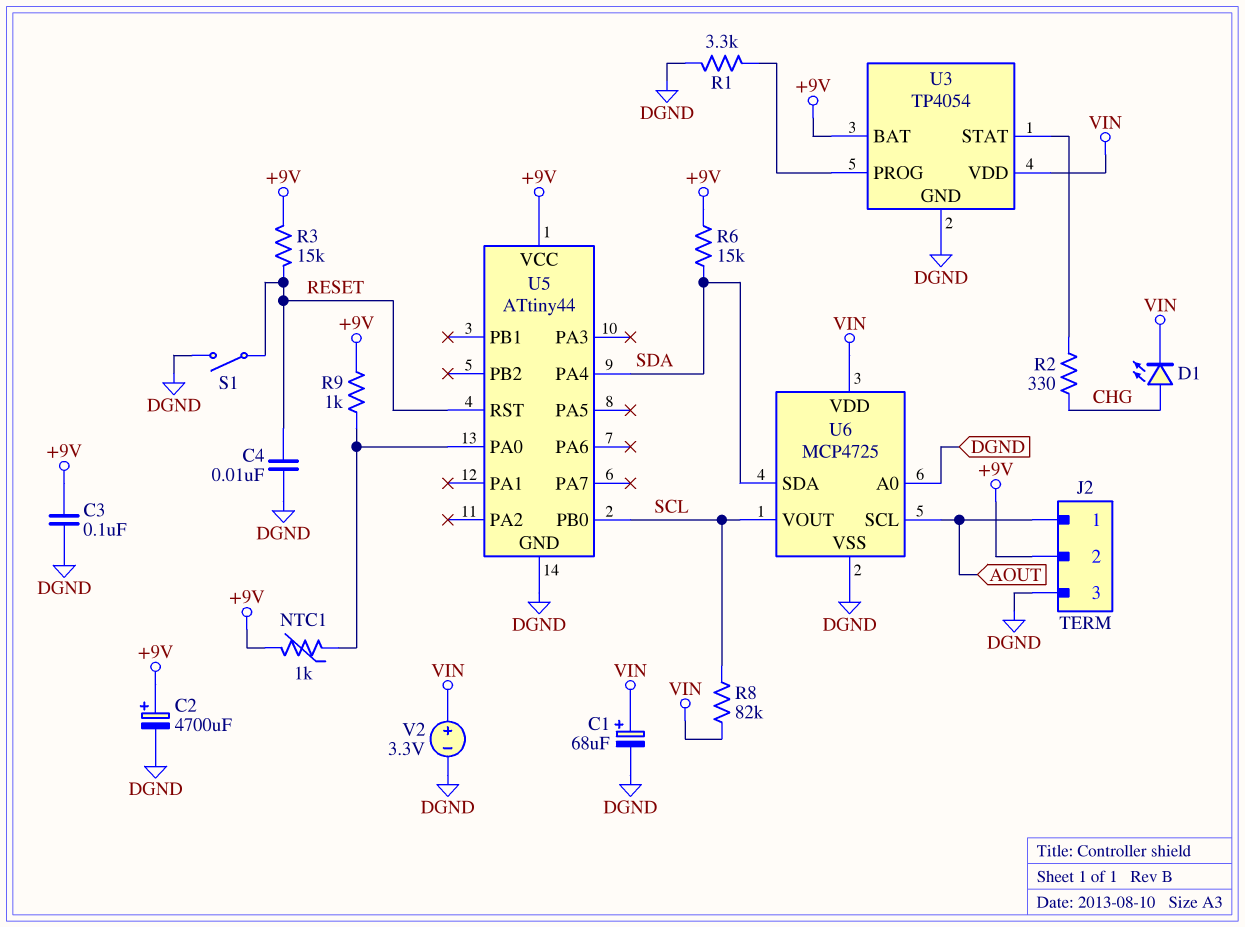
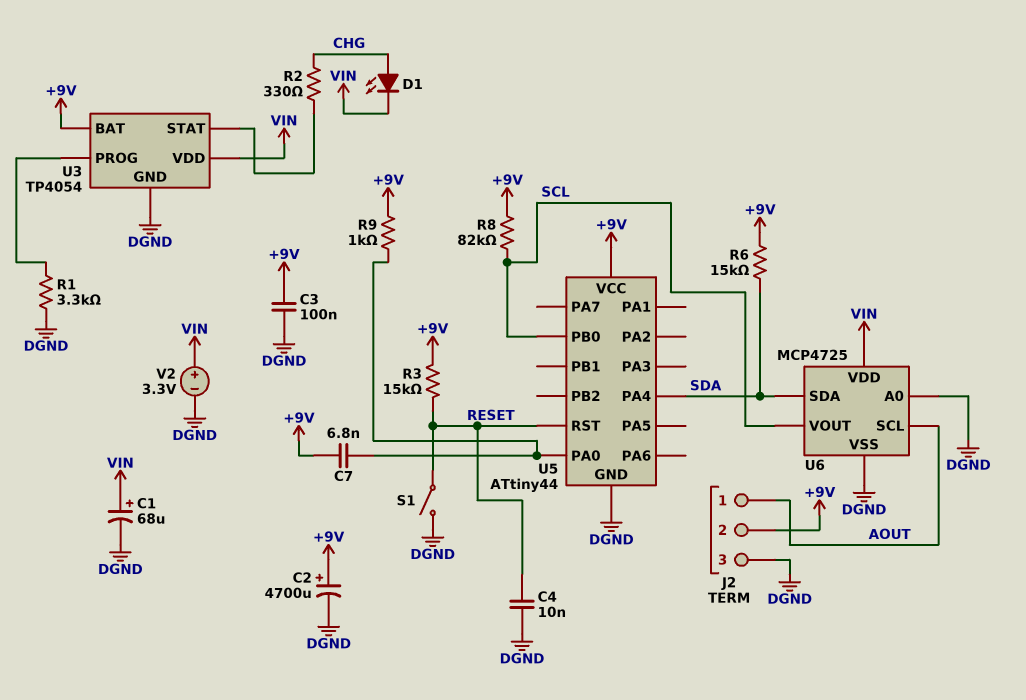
C7: none -> 6.8nF (+9V, U5/PA0)
NTC1: 1k (+9V, U5/PA0) -> none
R8: 82k (SCL, VIN) -> 82k (+9V, SCL)

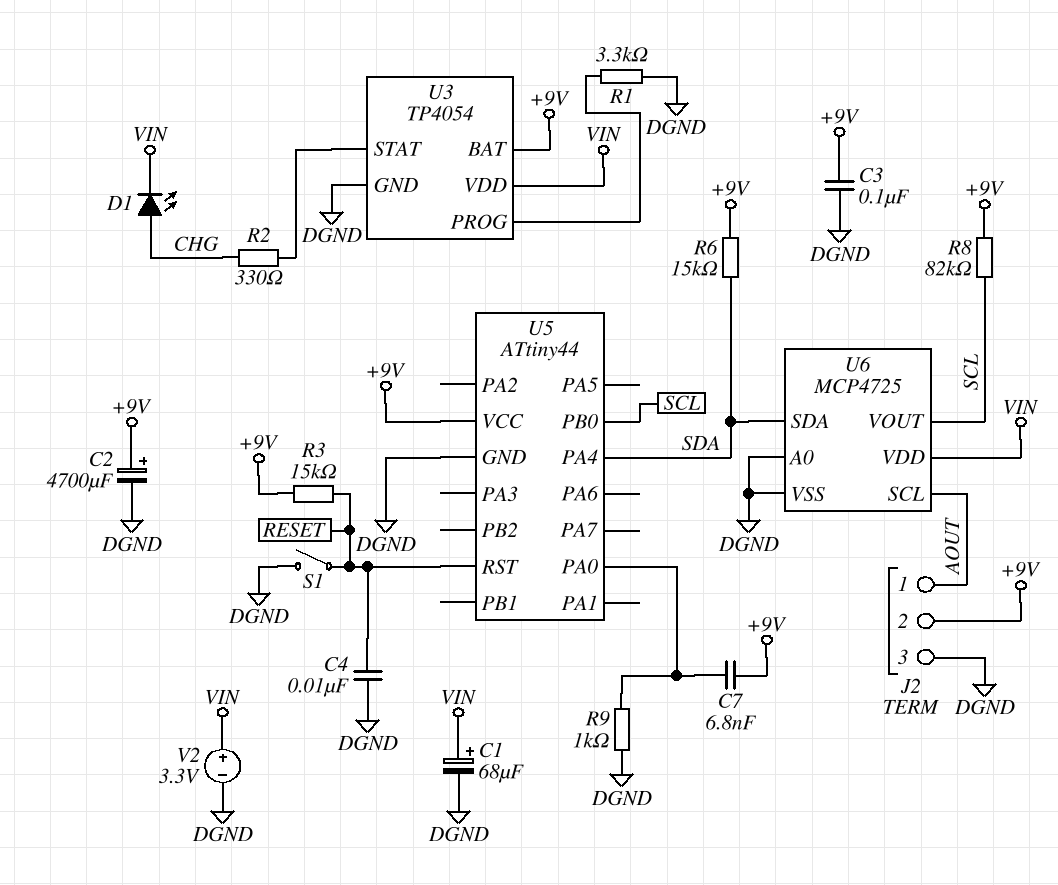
R9: 1k (+9V, U5/PA0) -> 1k (DGND, U5/PA0)

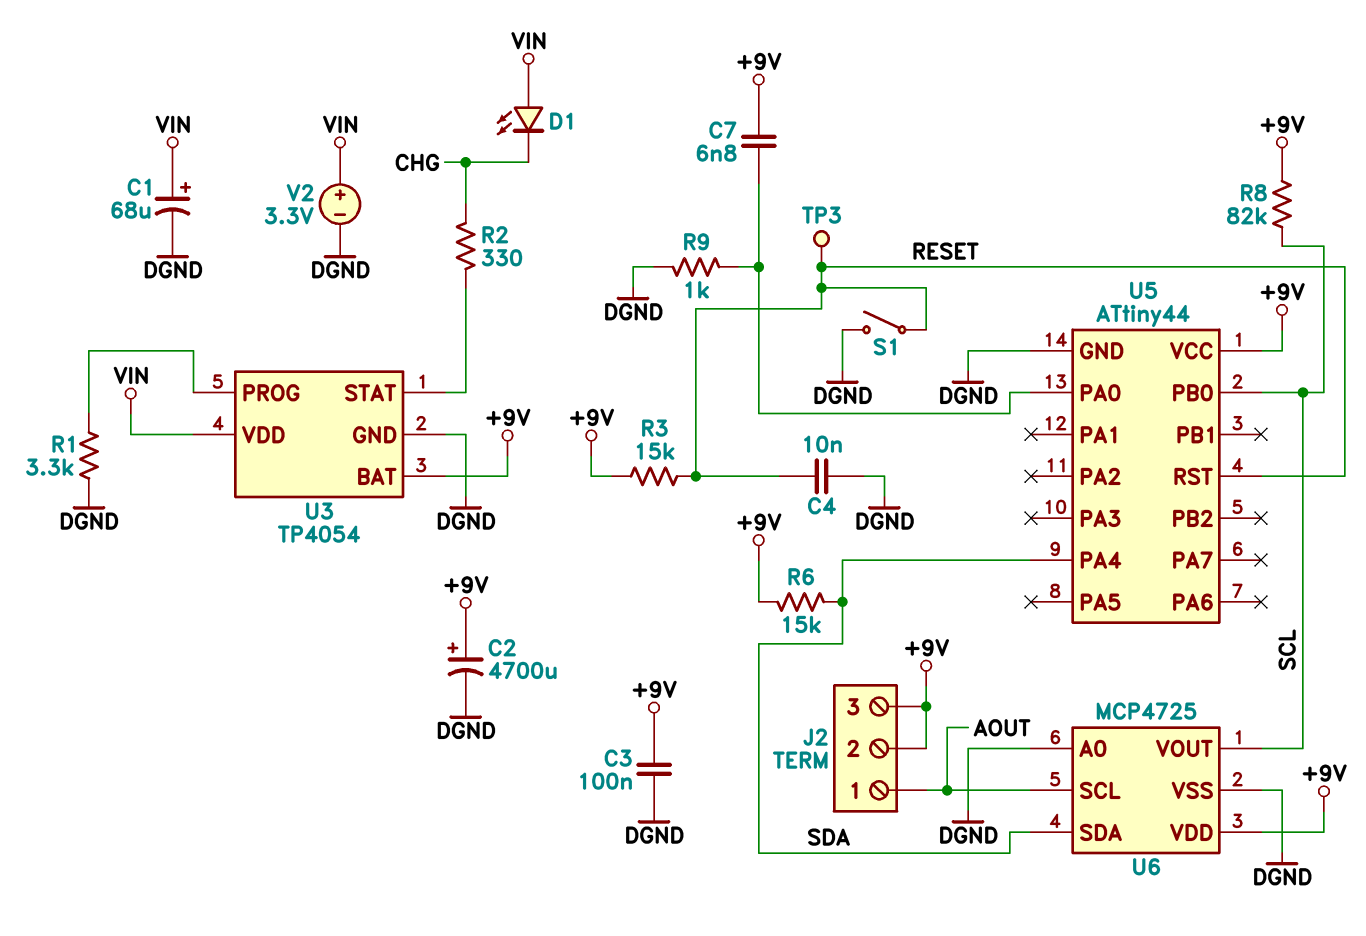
D1: LED (A CHG, K VIN) -> LED (A VIN, K CHG)
J2 pin 3: DGND -> +9V
TP3: none -> test point (RESET)
U6 pin VDD: VIN -> +9V

